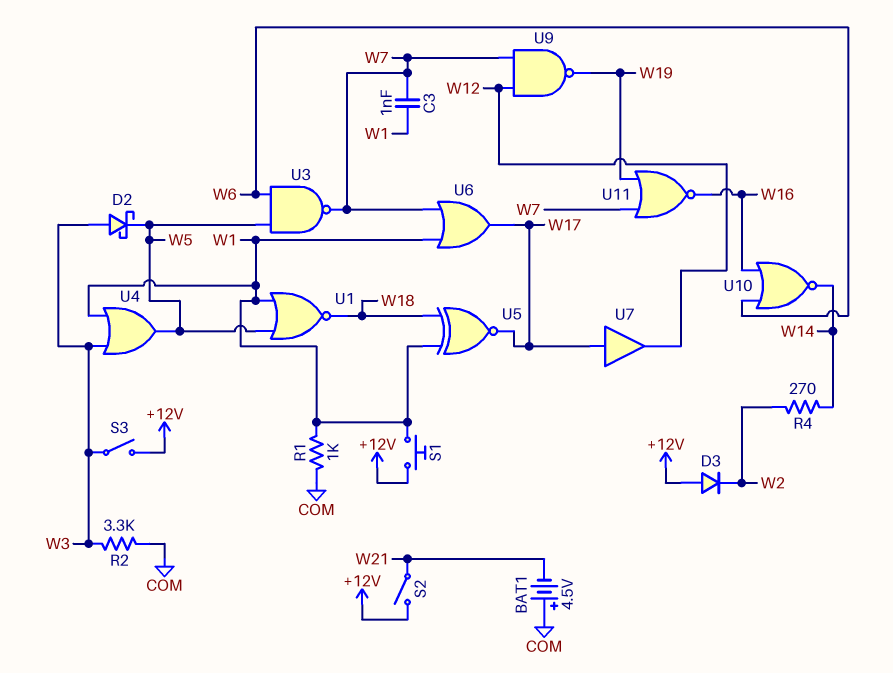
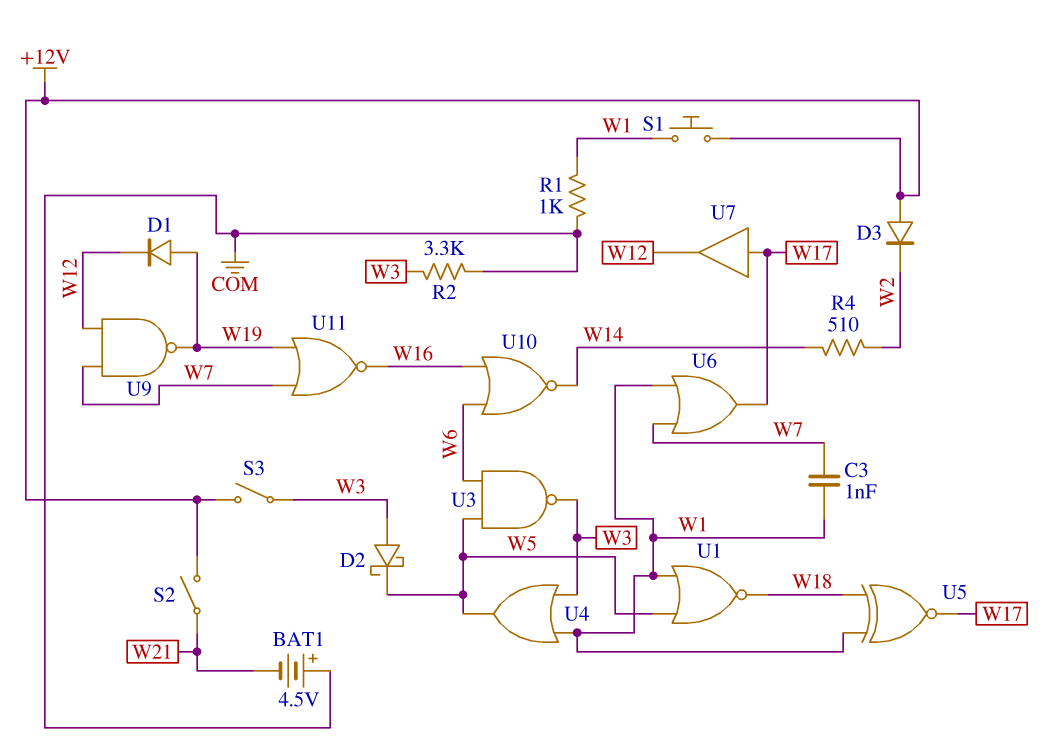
D1: none -> diode (A W19, K W12)
R4: 270 (W2, W14) -> 510 (W2, W14)
U3: NAND (in W5, in W6, out W7) -> NAND (in W5, in W6, out W3)

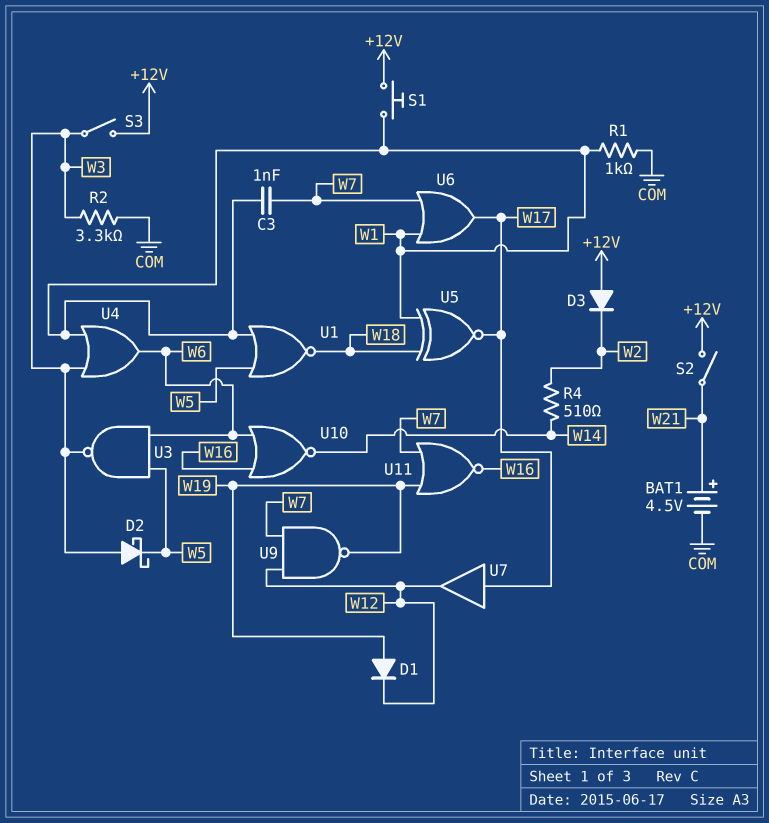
BAT1: 4.5V (plus COM, minus W21) -> 4.5V (plus W21, minus COM)
U4: OR (in W1, in W3, out W5) -> OR (in W1, in W3, out W6)

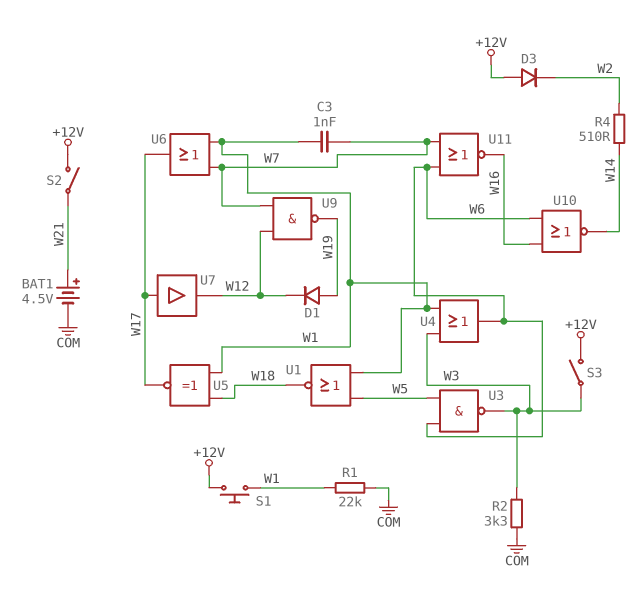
D2: schottky (A W3, K W5) -> none
R1: 1k (COM, W1) -> 22k (COM, W1)
U11: NOR (in W7, in W19, out W16) -> NOR (in W6, in W7, out W16)

